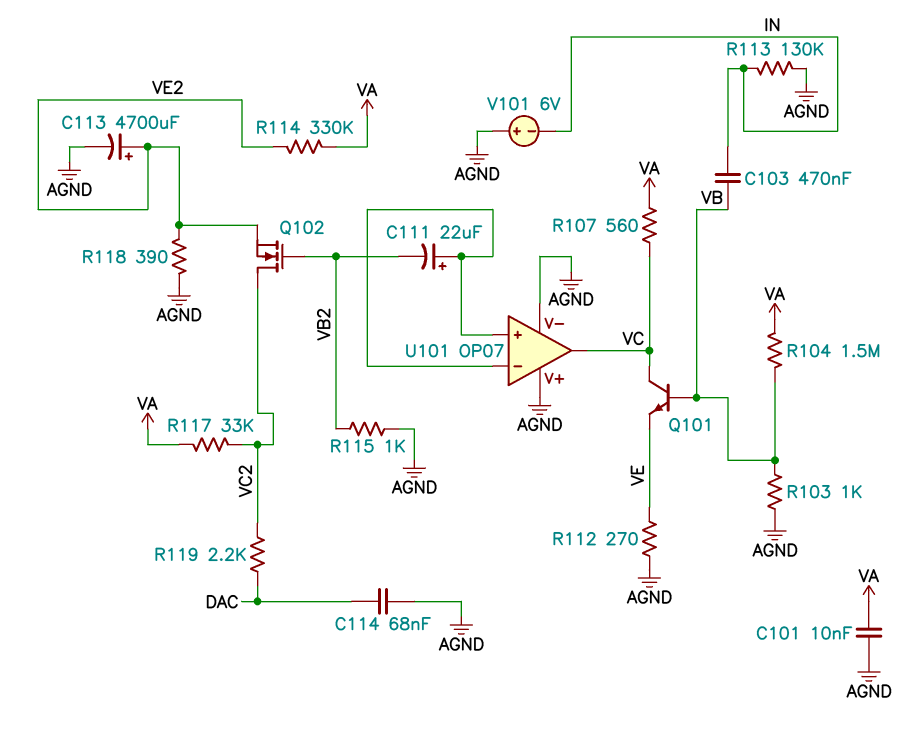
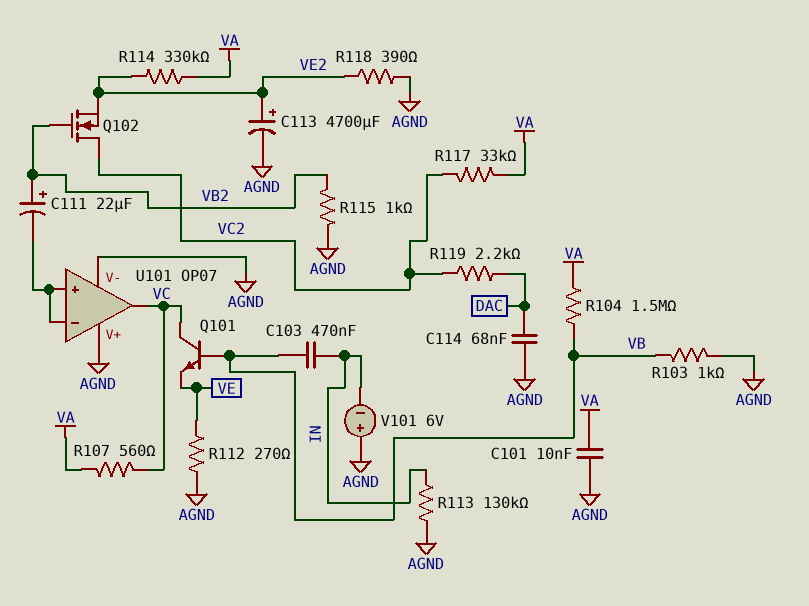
C111: 22uF (plus U101/in+, minus VB2) -> 22uF (plus VB2, minus U101/in+)

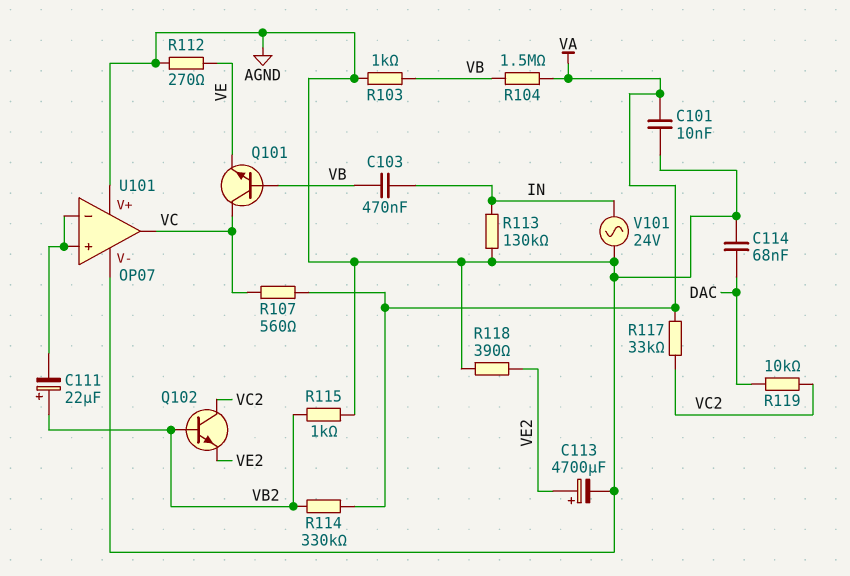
Q102: NMOS (G VB2, D VC2, S VE2) -> NPN (B VB2, C VC2, E VE2)
R114: 330k (VA, VE2) -> 330k (VA, VB2)
R119: 2.2k (DAC, VC2) -> 10k (DAC, VC2)
V101: 6V (plus AGND, minus IN) -> AC 24V (AGND, IN)

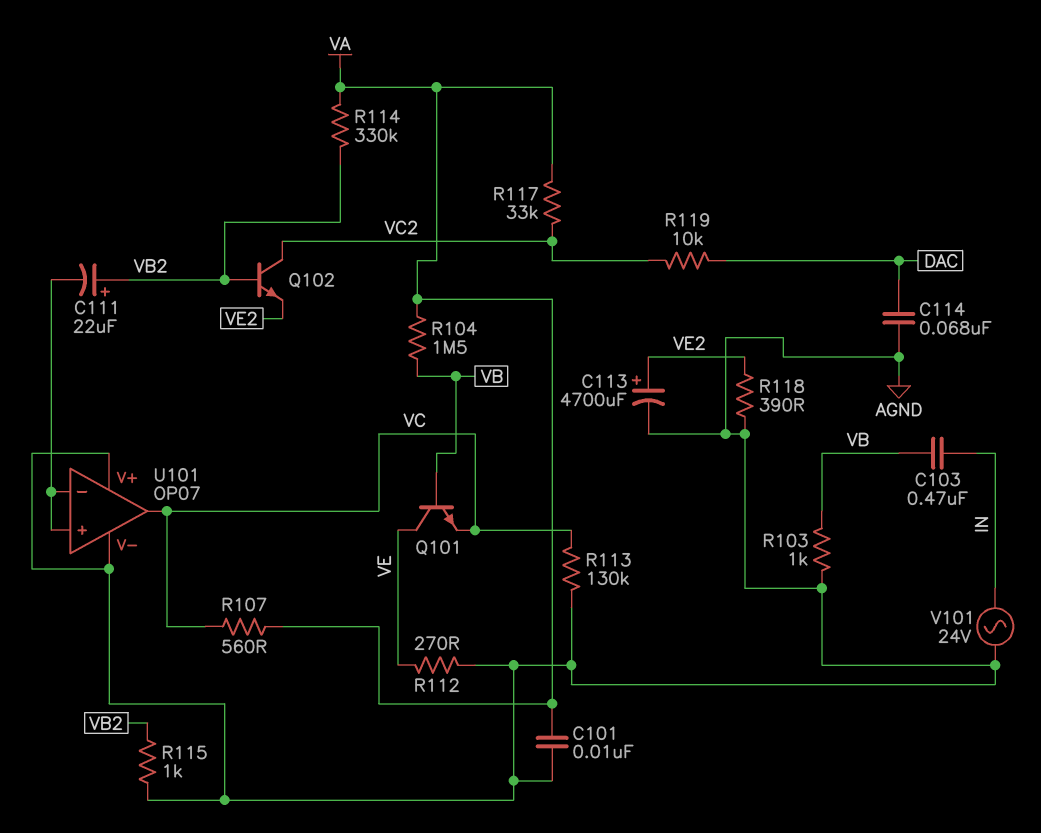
Q101: NPN (B VB, C VC, E VE) -> NPN (B VB, C VE, E VC)
R113: 130k (AGND, IN) -> 130k (AGND, VC)

